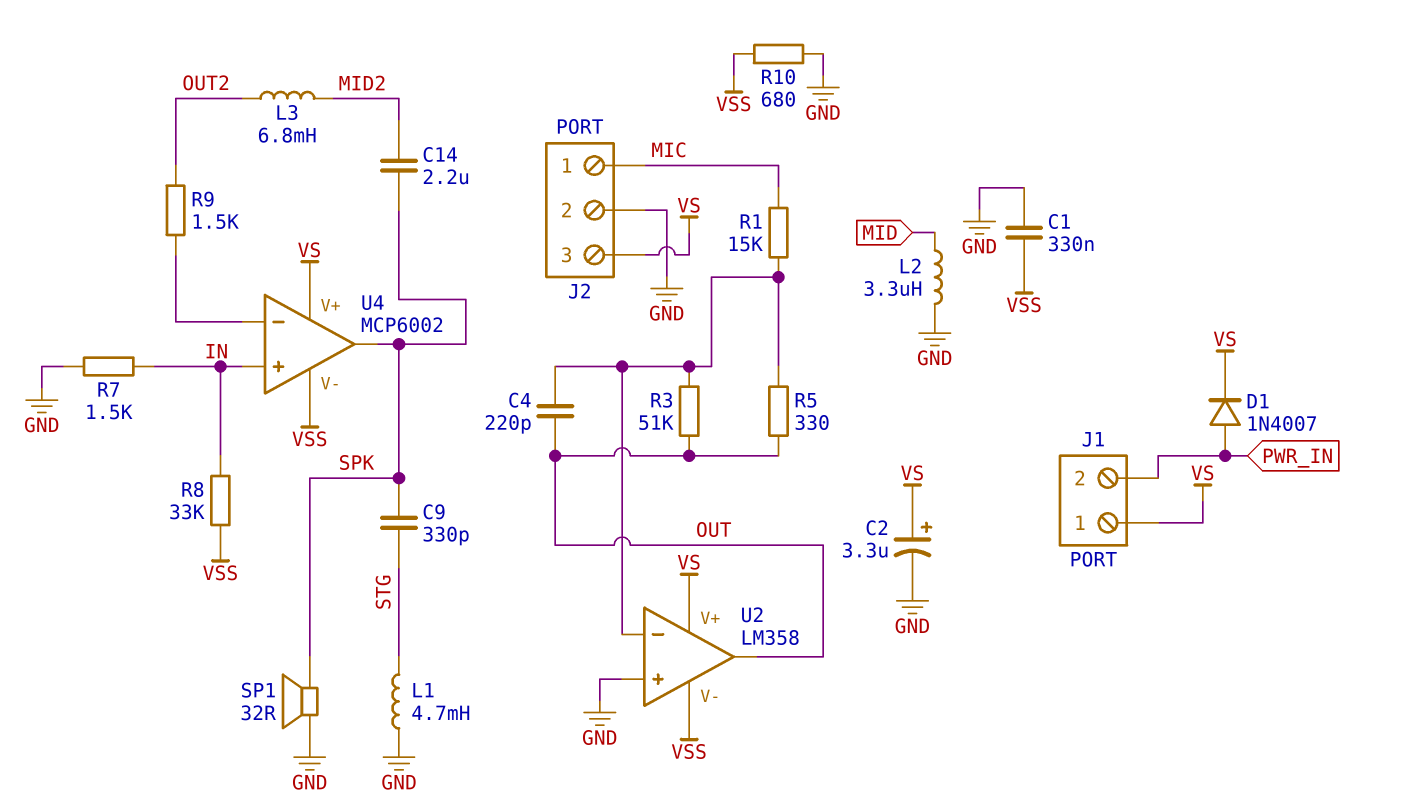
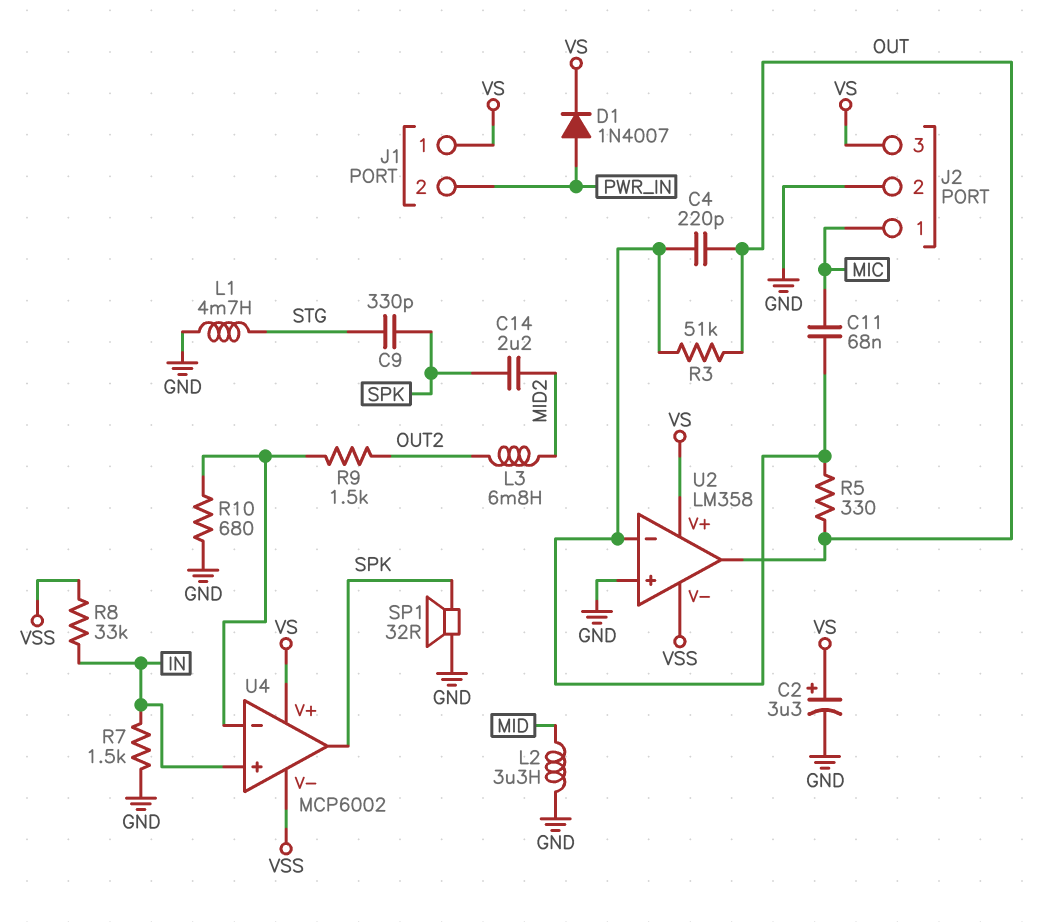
C1: 330nF (GND, VSS) -> none
C11: none -> 68nF (MIC, U2/in-)
R1: 15k (MIC, U2/in-) -> none
R10: 680 (GND, VSS) -> 680 (GND, U4/in-)

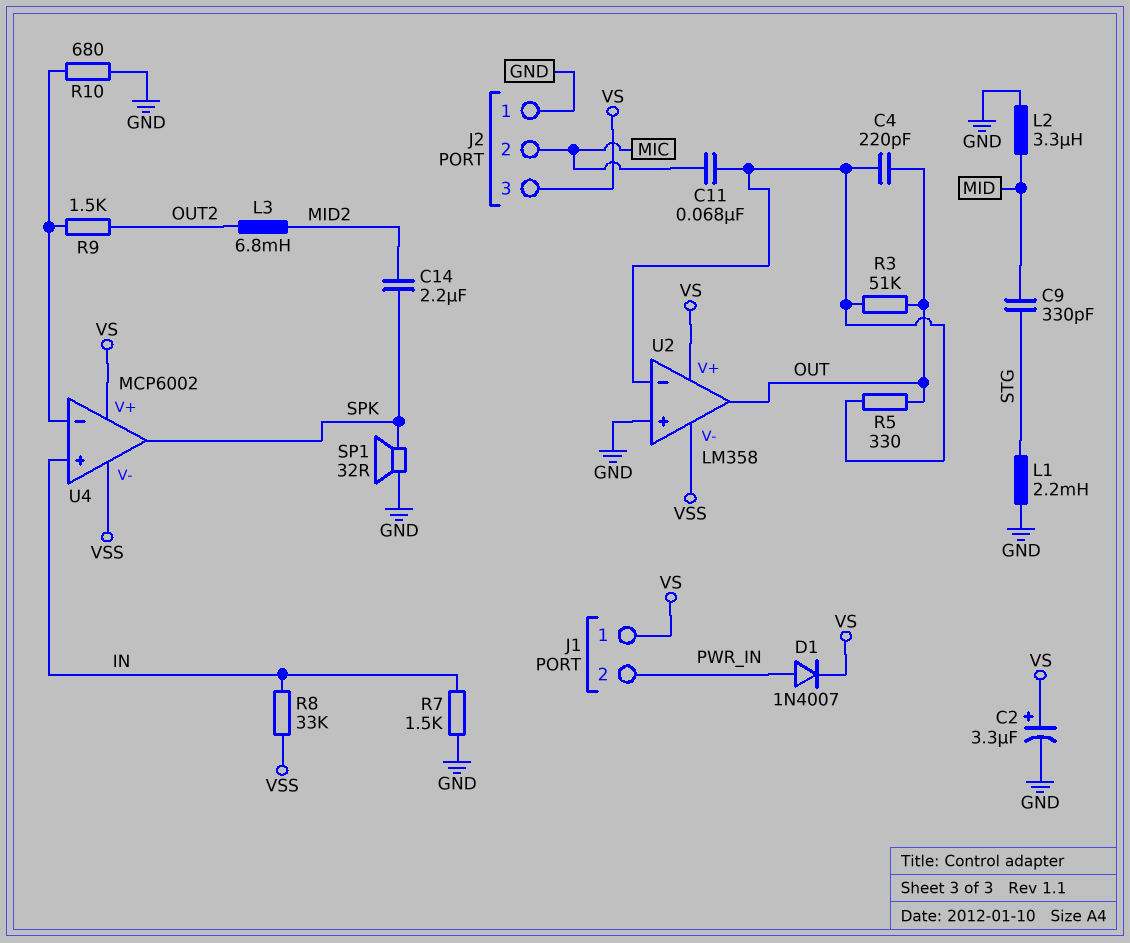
C9: 330pF (SPK, STG) -> 330pF (MID, STG)
J2 pin 1: MIC -> GND
J2 pin 2: GND -> MIC
L1: 4.7mH (GND, STG) -> 2.2mH (GND, STG)

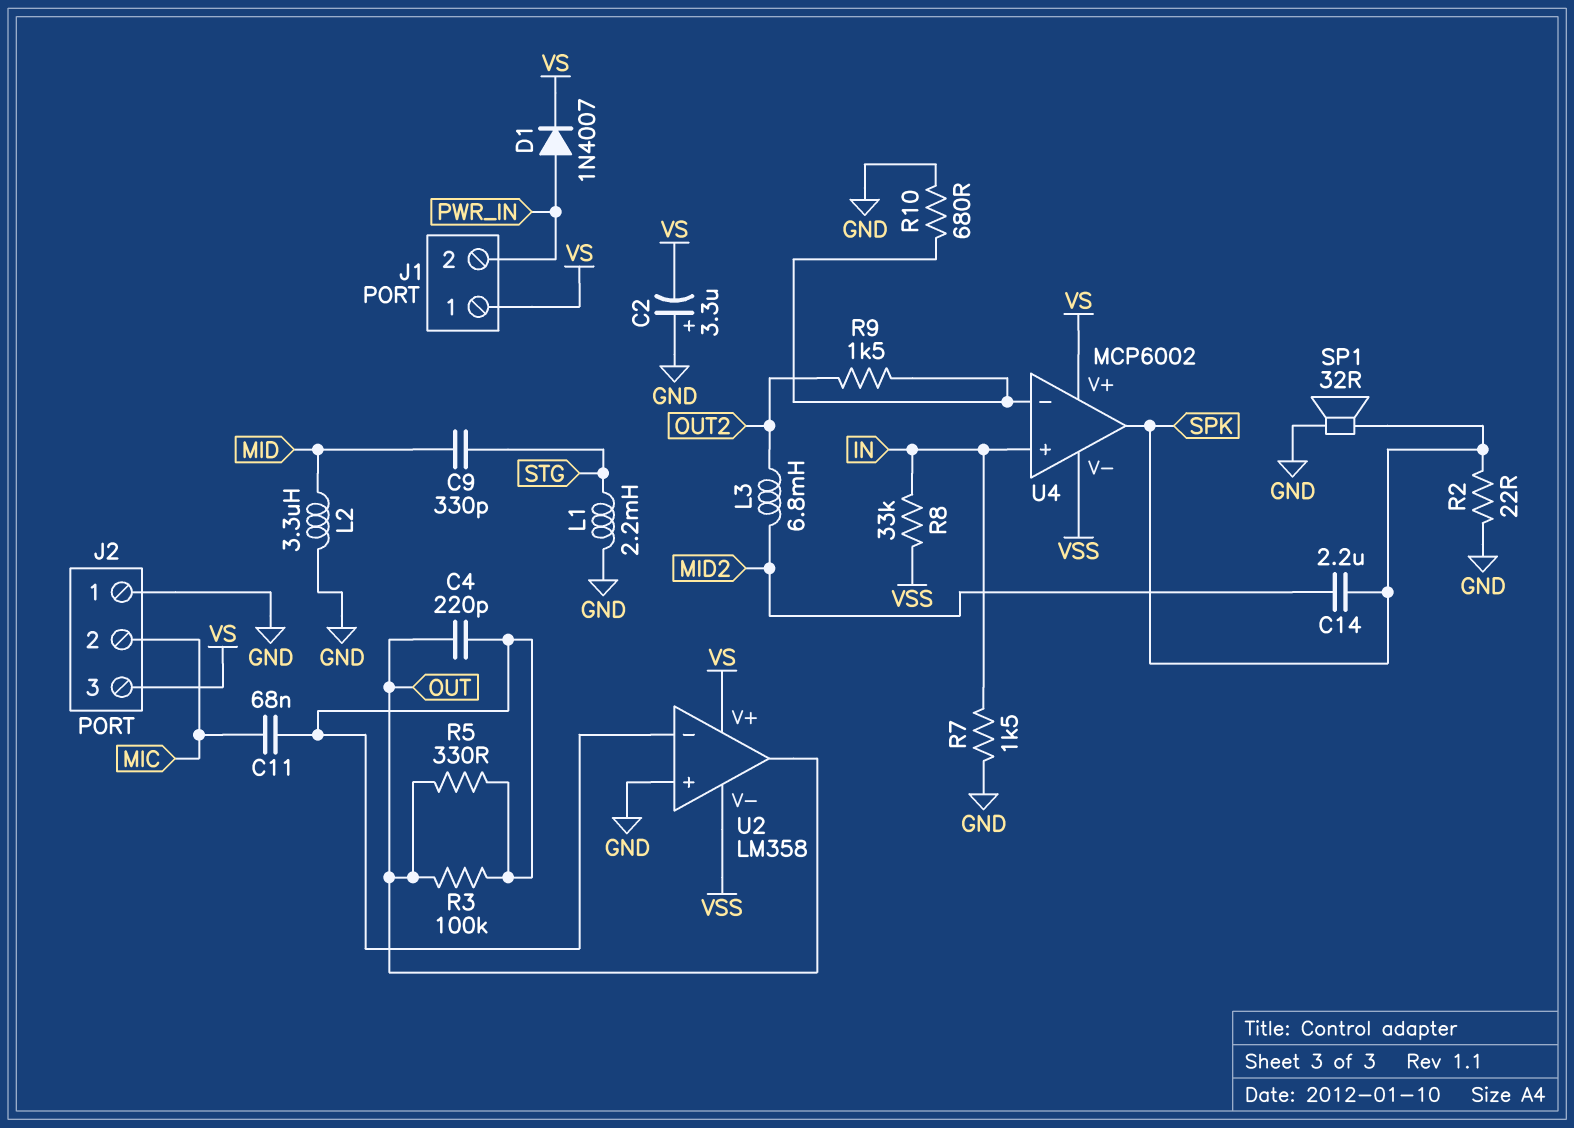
C2: 3.3uF (plus VS, minus GND) -> 3.3uF (plus GND, minus VS)
R2: none -> 22 (GND, SPK)
R3: 51k (OUT, U2/in-) -> 100k (OUT, U2/in-)

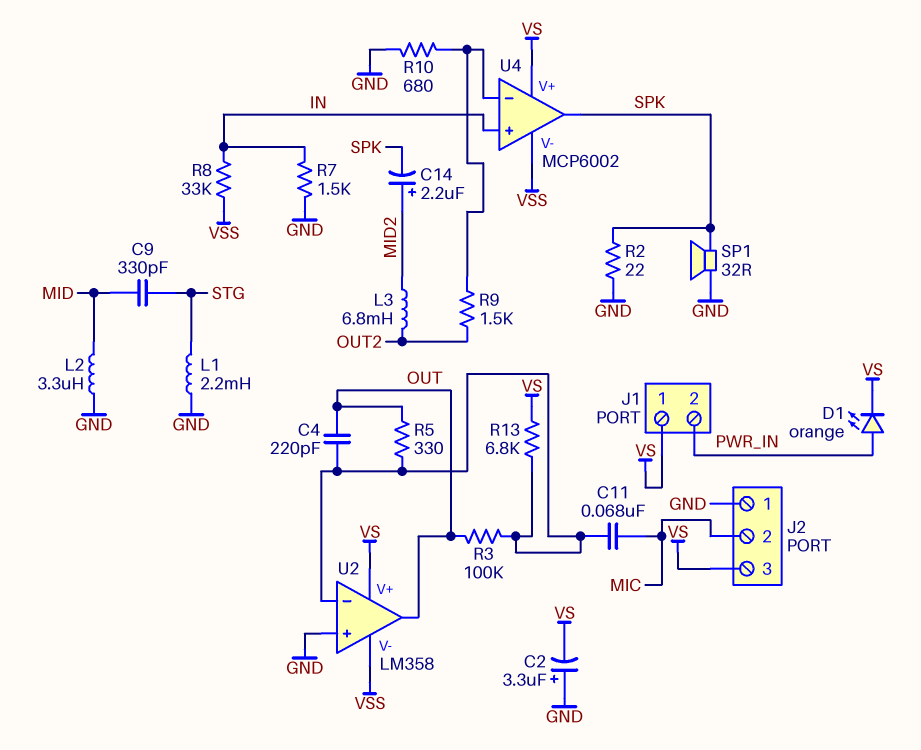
C14: 2.2uF (MID2, SPK) -> 2.2uF (plus MID2, minus SPK)
D1: diode 1N4007 (A PWR_IN, K VS) -> LED orange (A PWR_IN, K VS)
R13: none -> 6.8k (U2/in-, VS)

